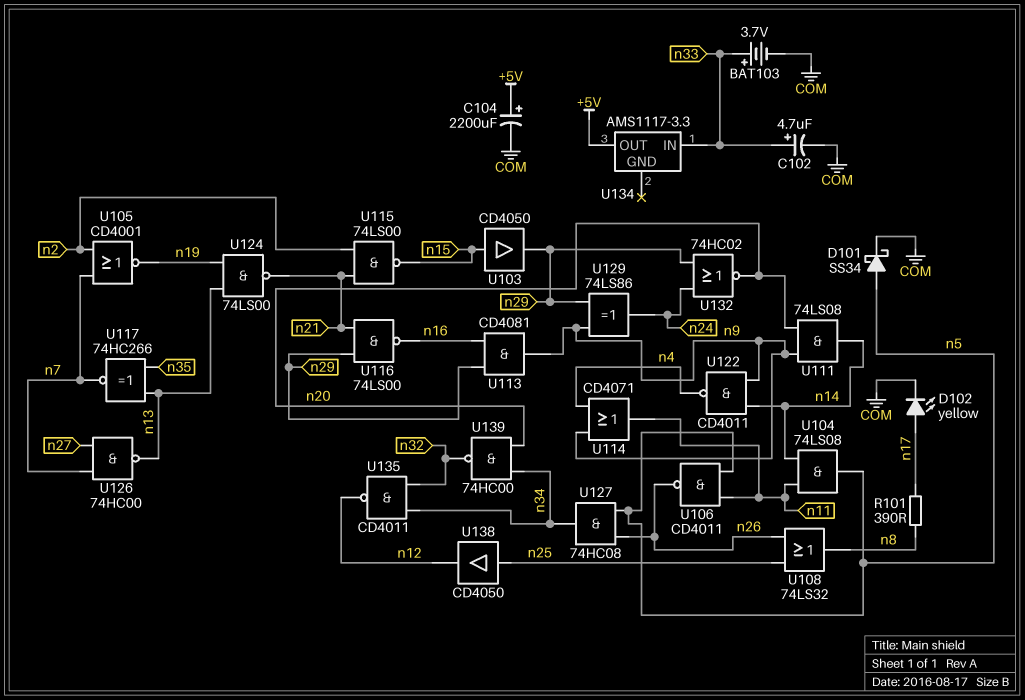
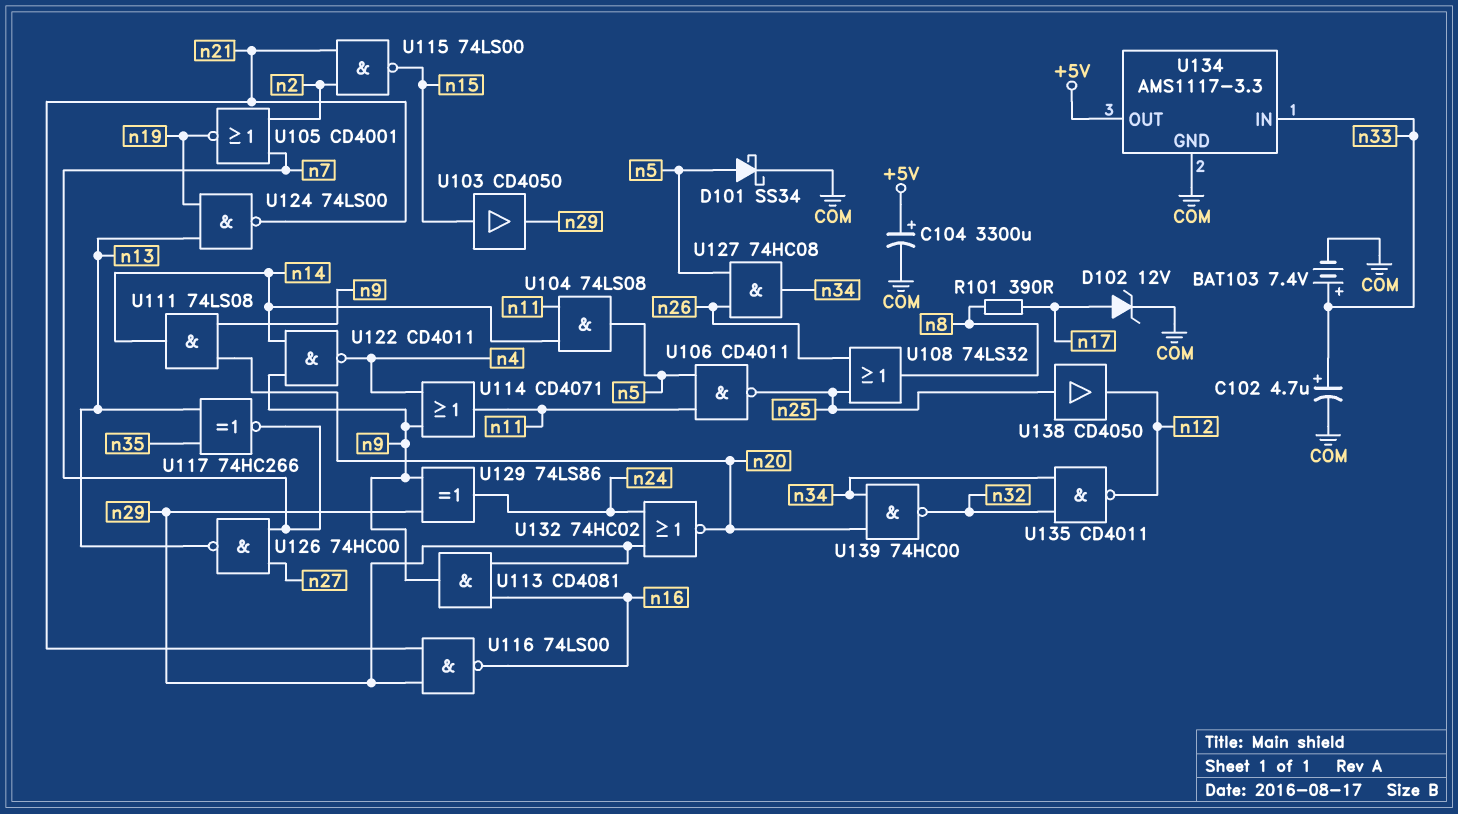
BAT103: 3.7V (plus n33, minus COM) -> 7.4V (plus n33, minus COM)
C104: 2200uF (plus +5V, minus COM) -> 3300uF (plus +5V, minus COM)
D102: LED yellow (A n17, K COM) -> zener 12V (A n17, K COM)
U106: NAND CD4011 (in n5, in n11, out n26) -> NAND CD4011 (in n5, in n11, out n25)
U134 pin GND: none -> COM

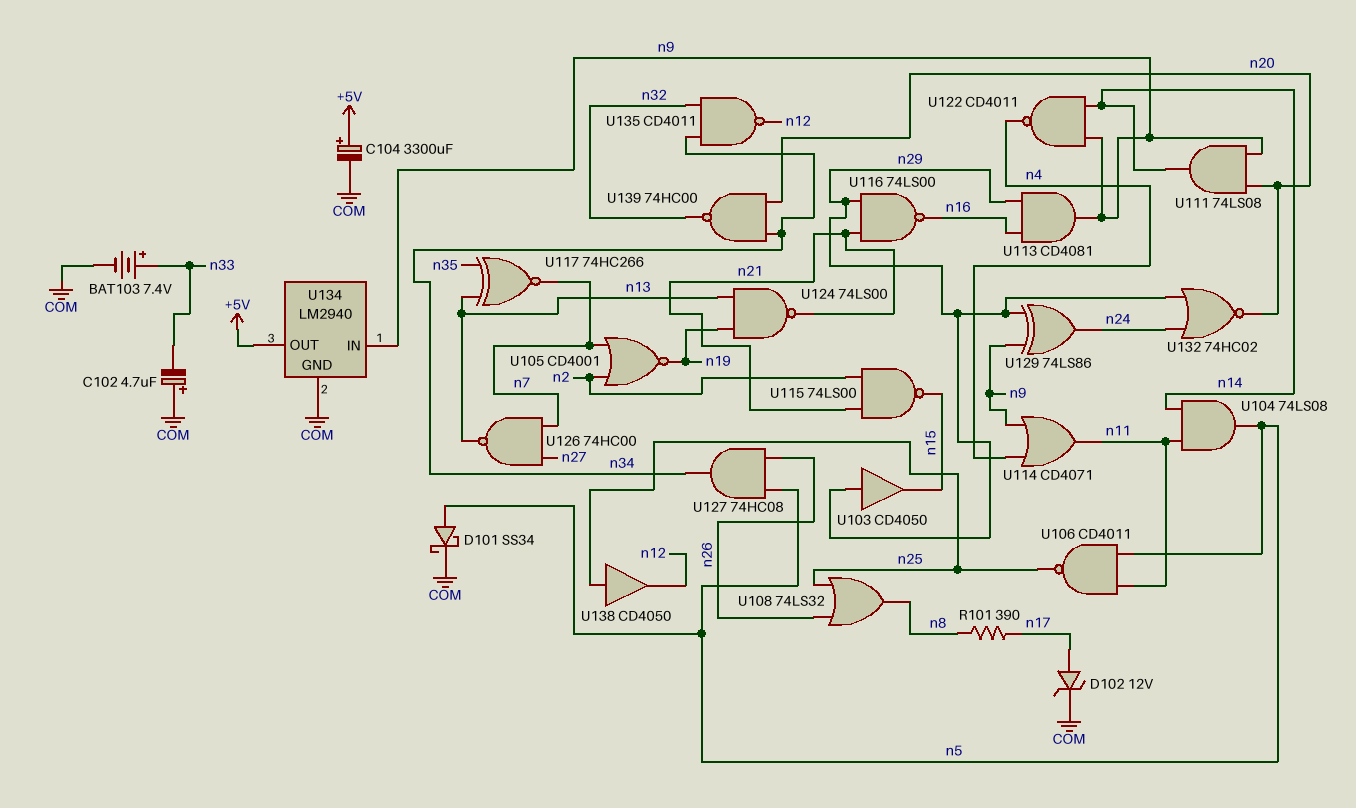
C102: 4.7uF (plus n33, minus COM) -> 4.7uF (plus COM, minus n33)
U103: buffer CD4050 (in n15, out n29) -> buffer CD4050 (in n29, out n15)
U134: AMS1117-3.3 -> LM2940
U134 pin IN: n33 -> n9

